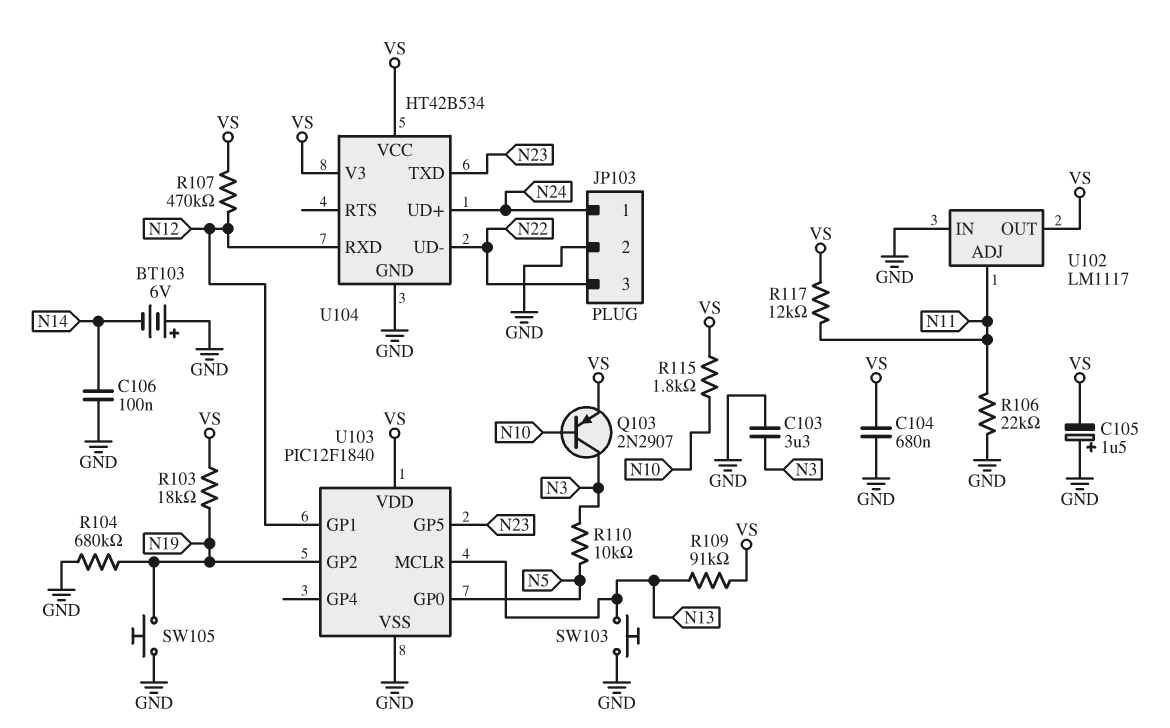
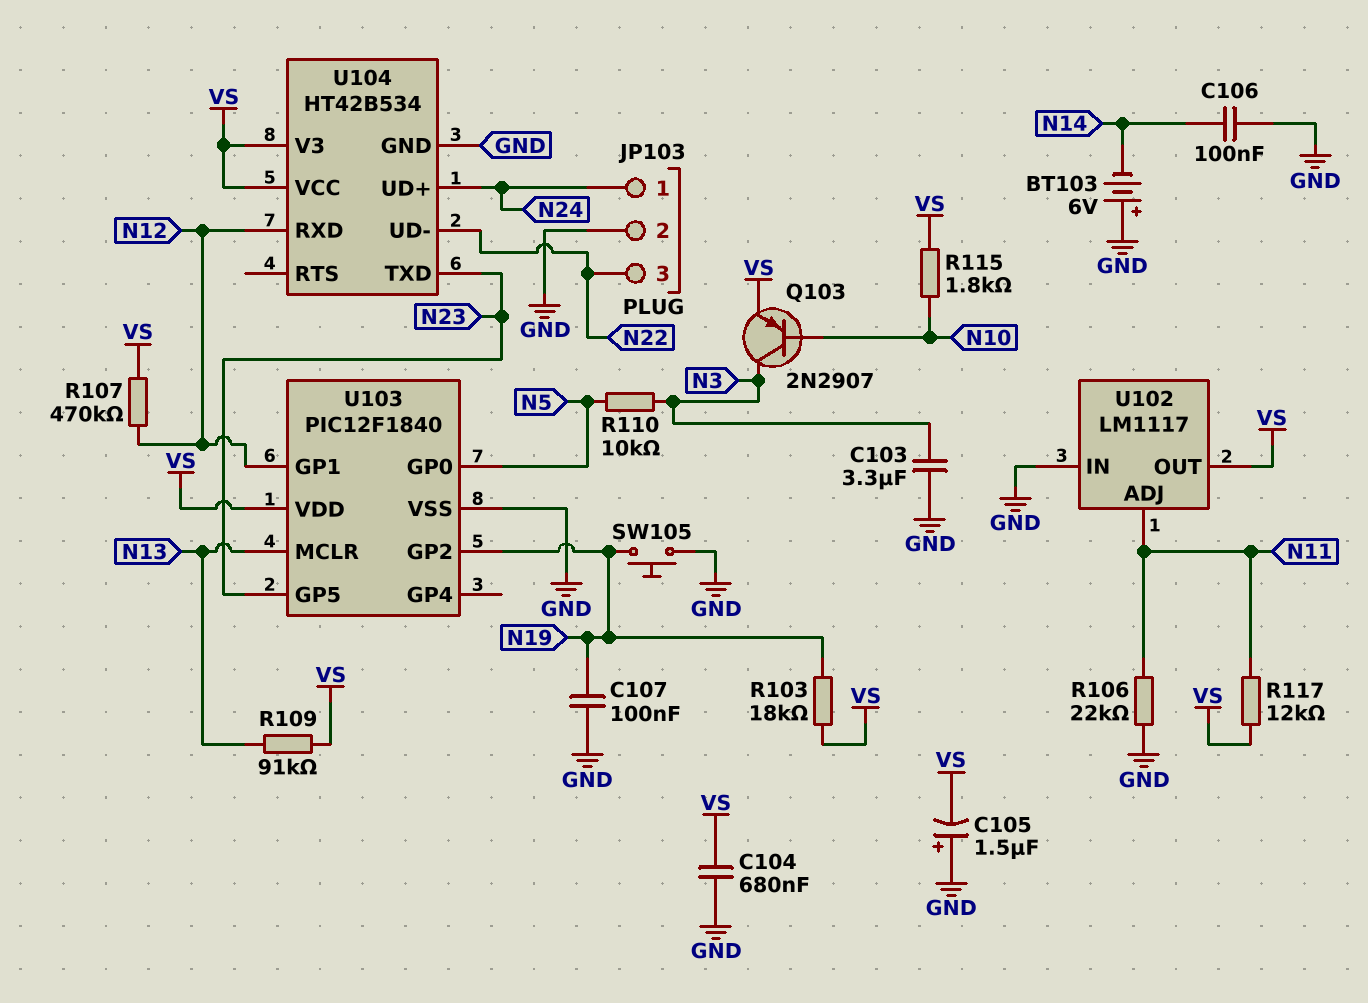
C107: none -> 100nF (GND, N19)
R104: 680k (GND, N19) -> none
SW103: button (GND, N13) -> none

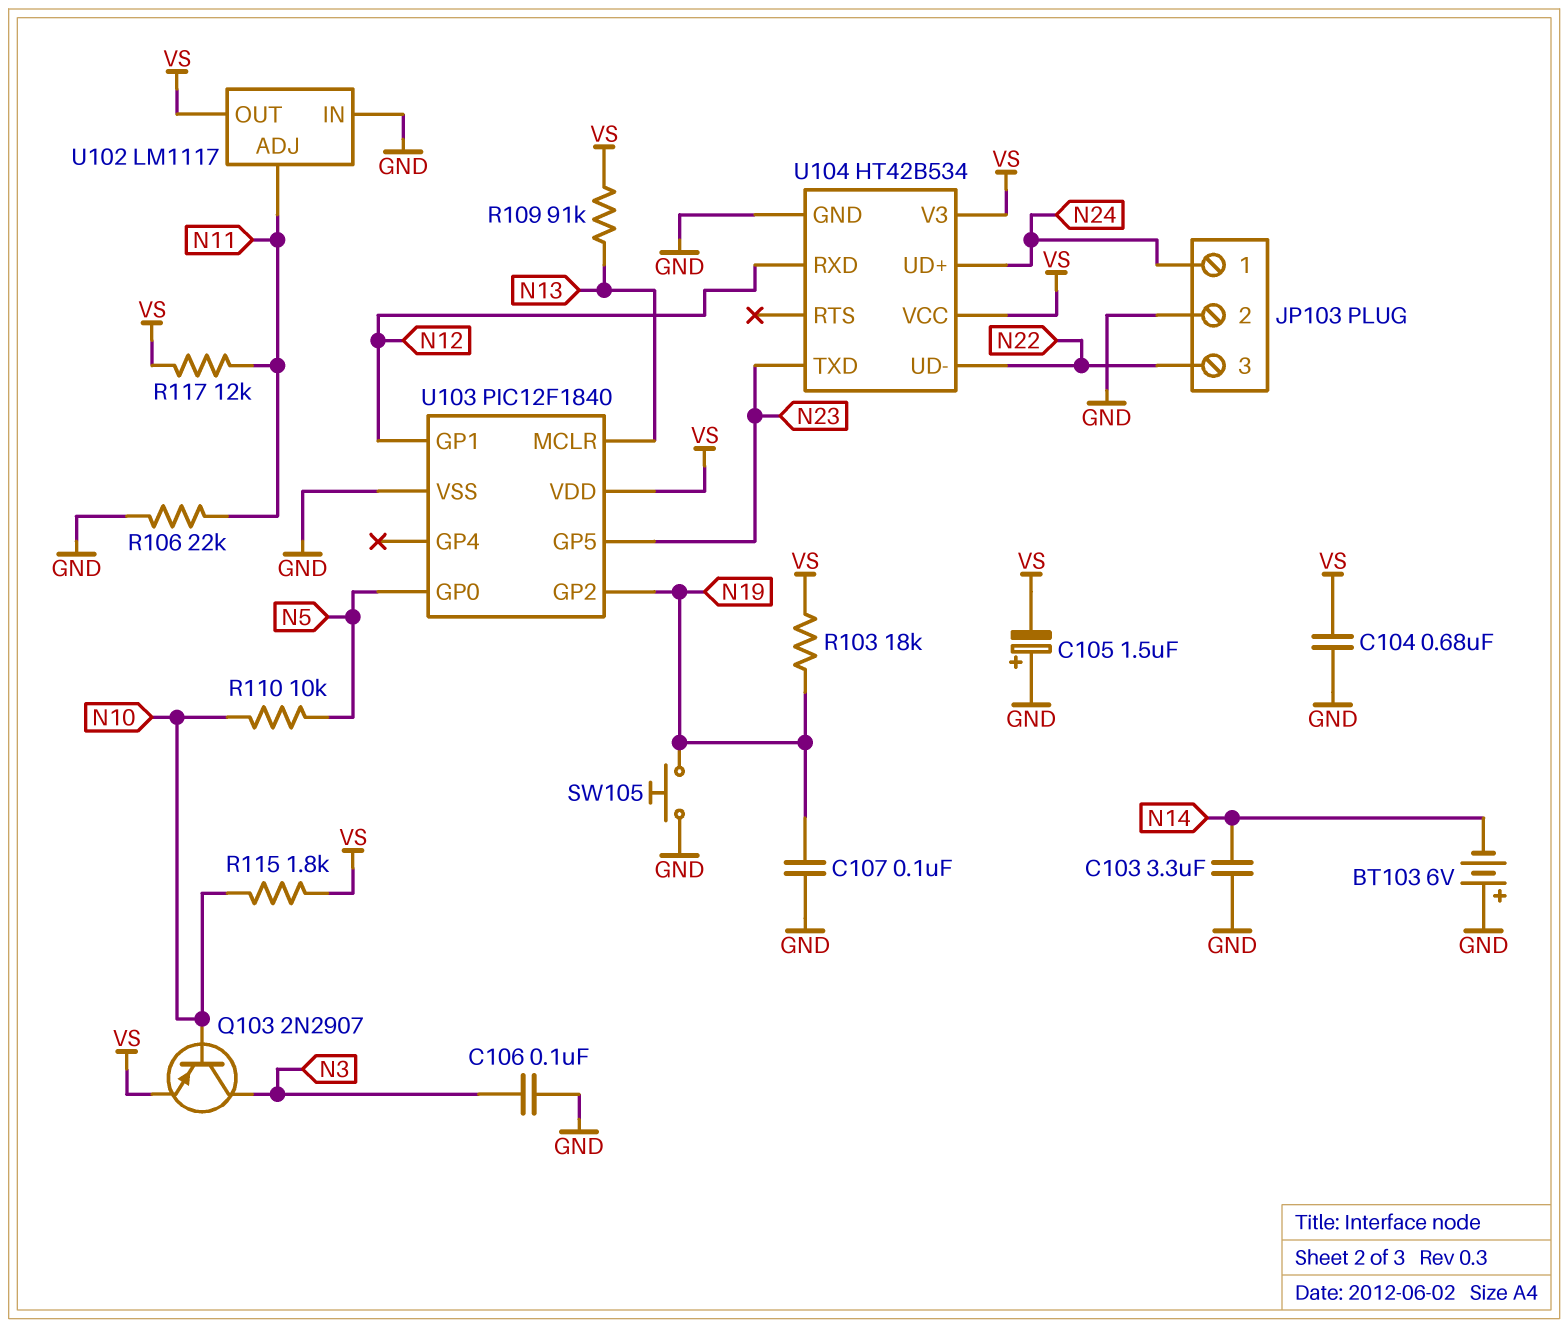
C103: 3.3uF (GND, N3) -> 3.3uF (GND, N14)
C106: 100nF (GND, N14) -> 100nF (GND, N3)
R107: 470k (N12, VS) -> none
R110: 10k (N3, N5) -> 10k (N5, N10)

